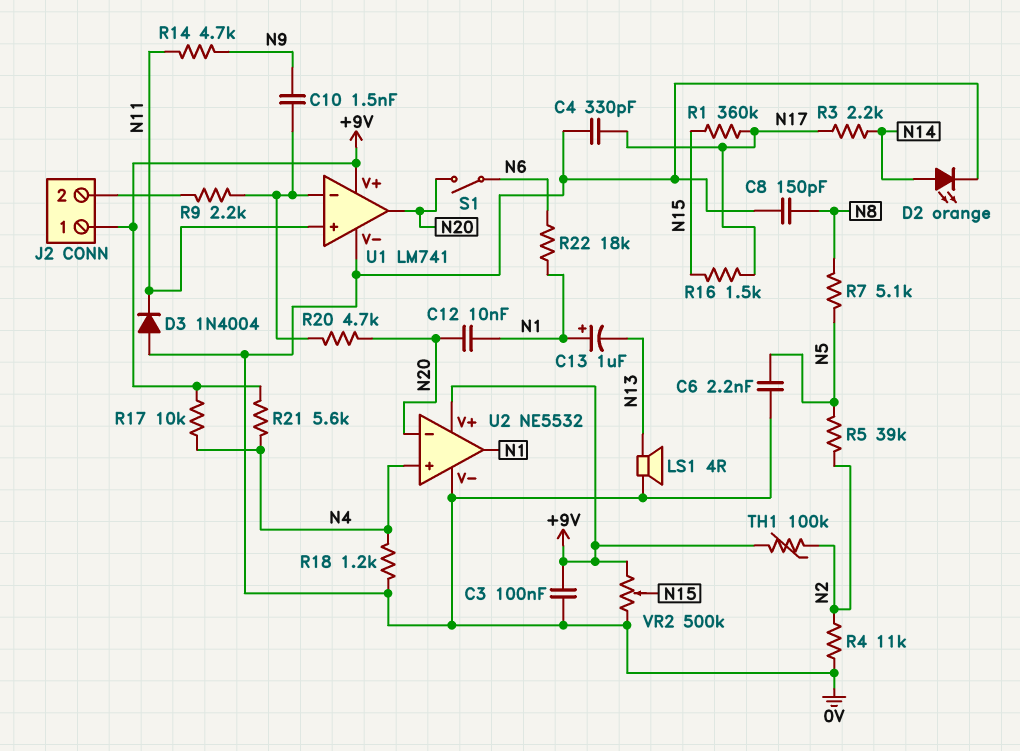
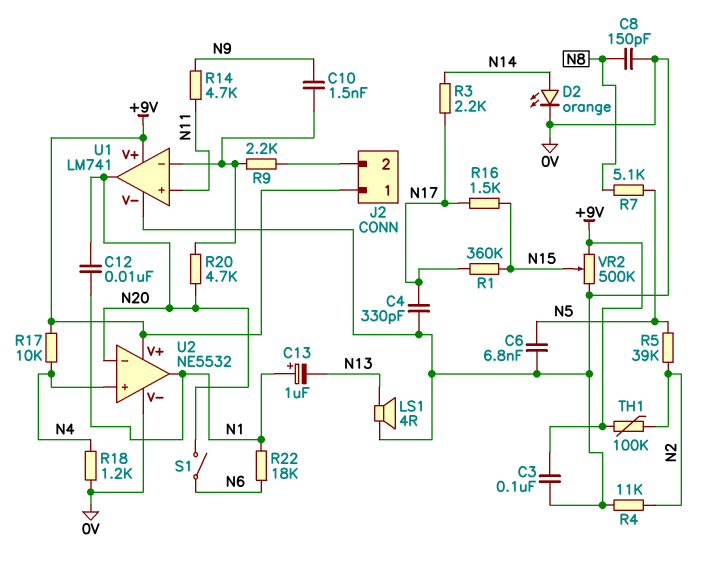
C6: 2.2nF (0V, N5) -> 6.8nF (0V, N5)
D3: diode 1N4004 (A 0V, K N11) -> none
R21: 5.6k (+9V, N4) -> none

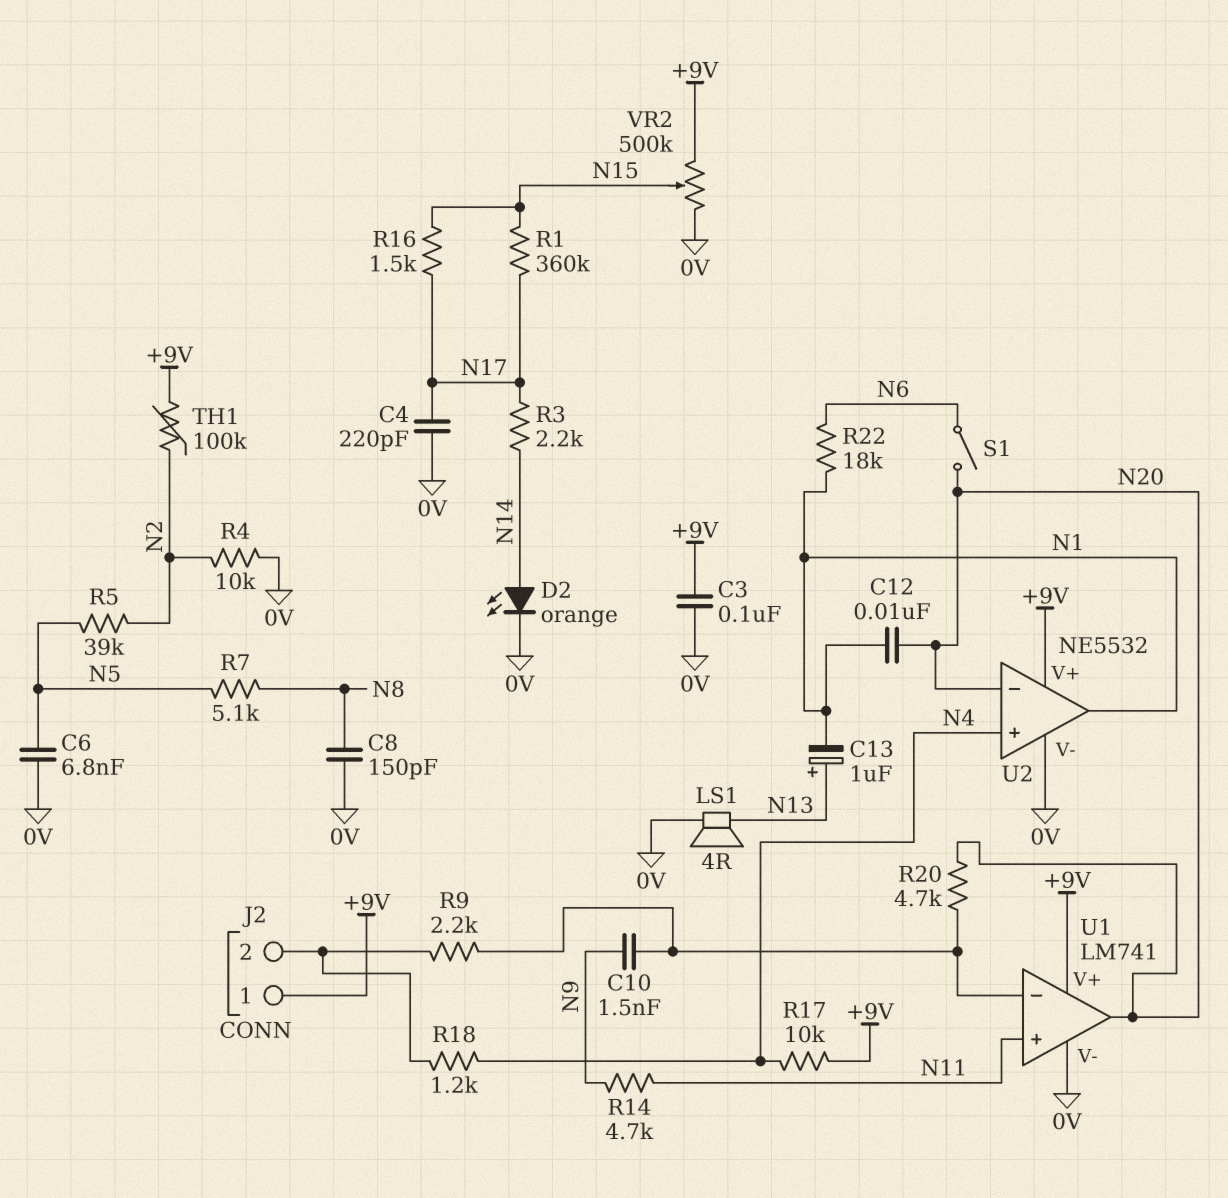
C4: 330pF (0V, N17) -> 220pF (0V, N17)
C13: 1uF (plus N1, minus N13) -> 1uF (plus N13, minus N1)
R4: 11k (0V, N2) -> 10k (0V, N2)
R18: 1.2k (0V, N4) -> 1.2k (J2/2, N4)

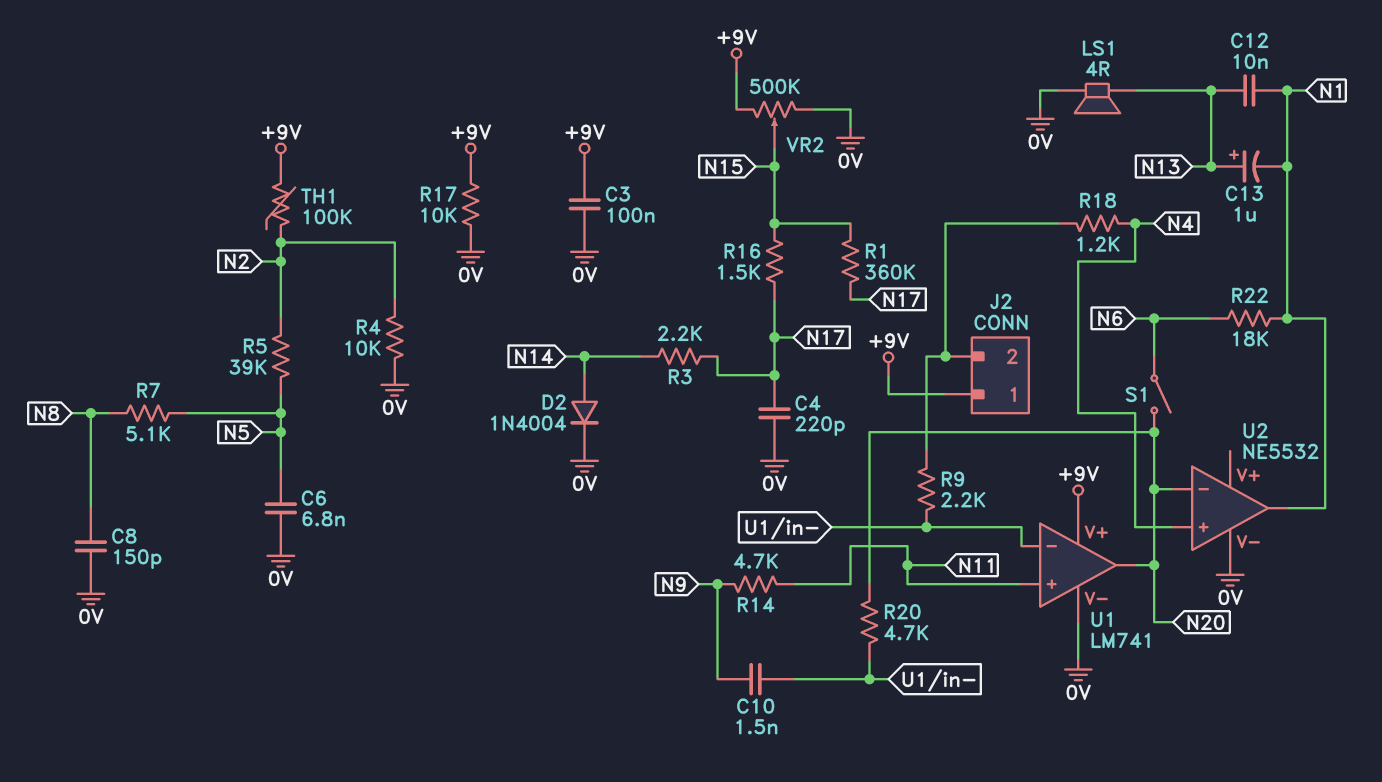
C12: 10nF (N1, N20) -> 10nF (N1, N13)
D2: LED orange (A N14, K 0V) -> diode 1N4004 (A N14, K 0V)
R17: 10k (+9V, N4) -> 10k (+9V, 0V)
U2 pin V+: +9V -> none

